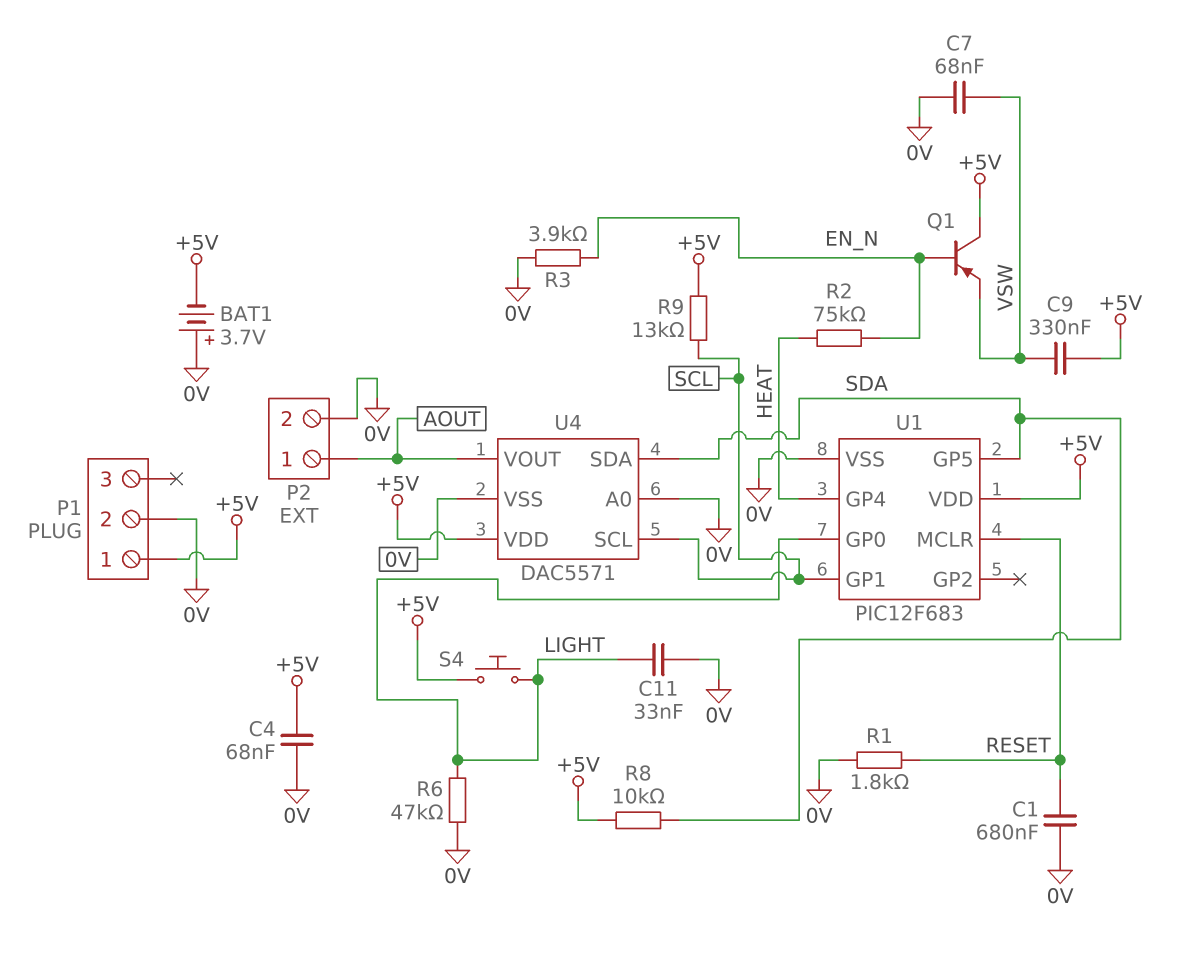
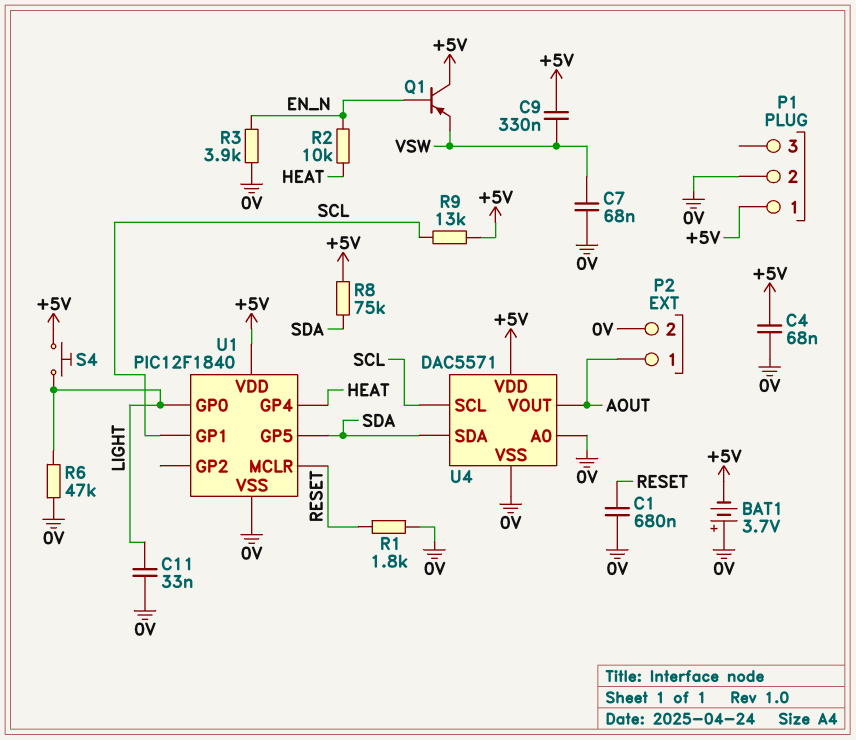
R2: 75k (EN_N, HEAT) -> 10k (EN_N, HEAT)
R8: 10k (+5V, SDA) -> 75k (+5V, SDA)
U1: PIC12F683 -> PIC12F1840

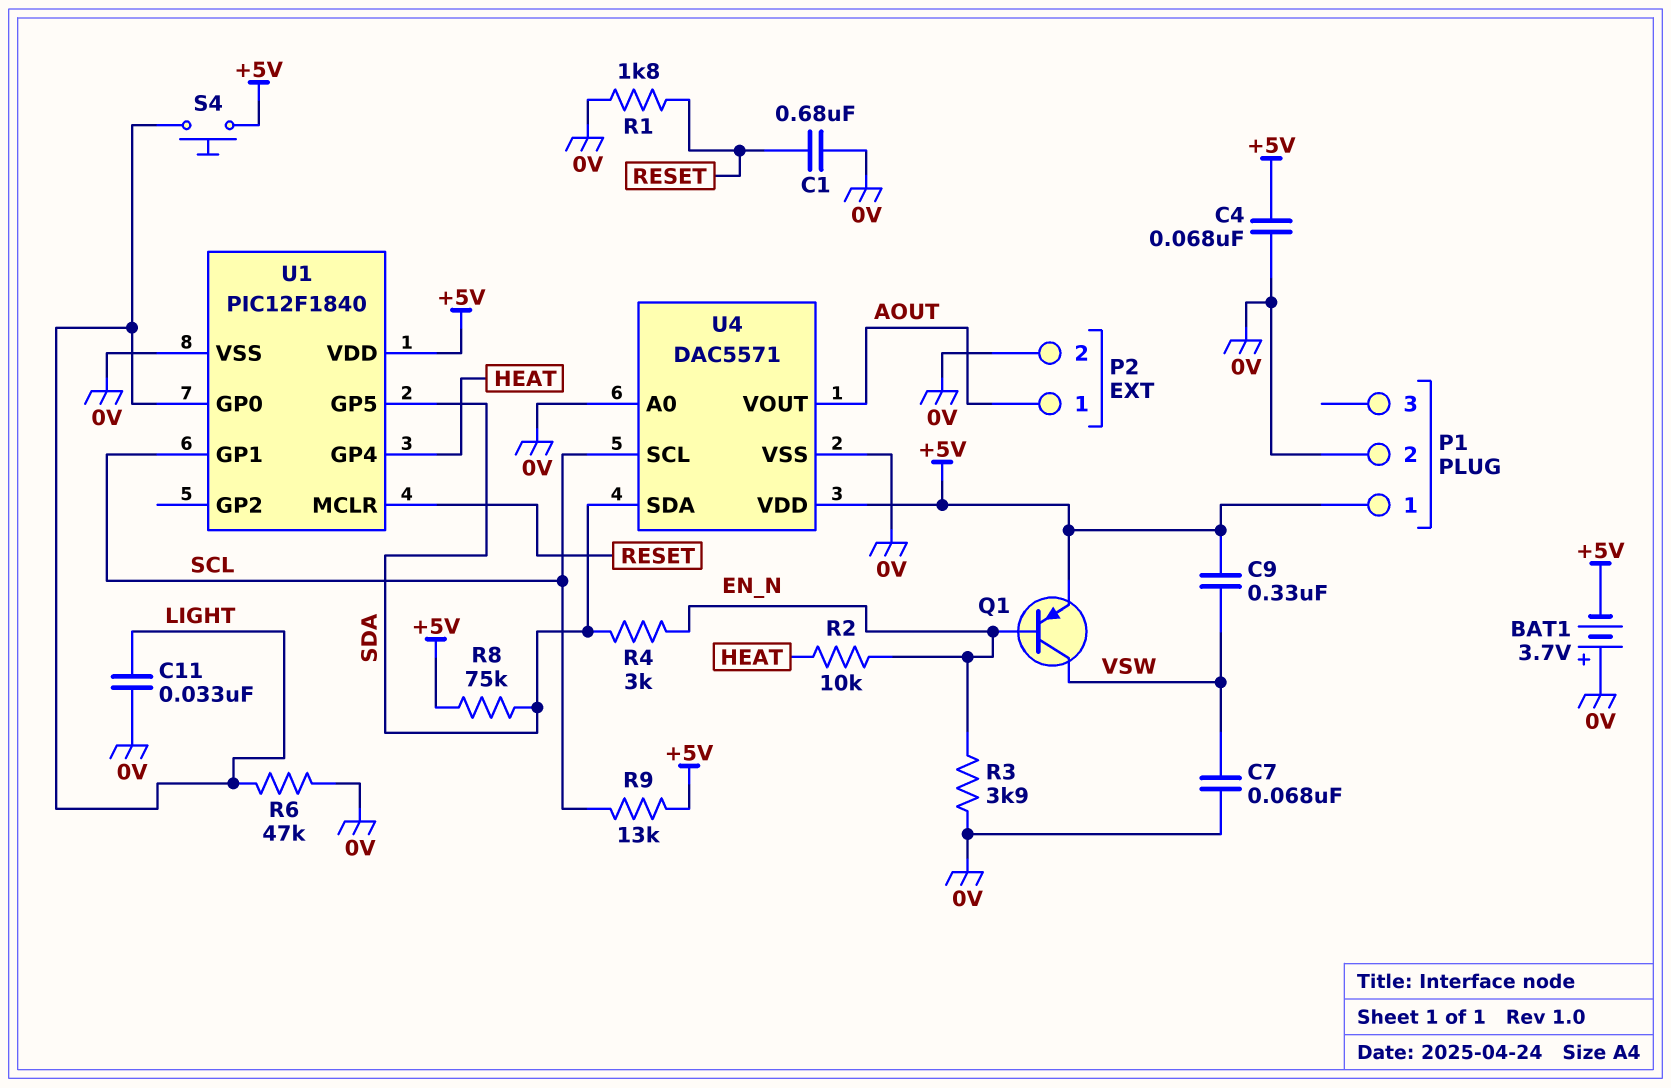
Q1: PNP (B EN_N, C +5V, E VSW) -> PNP (B EN_N, C VSW, E +5V)
R4: none -> 3k (EN_N, SDA)

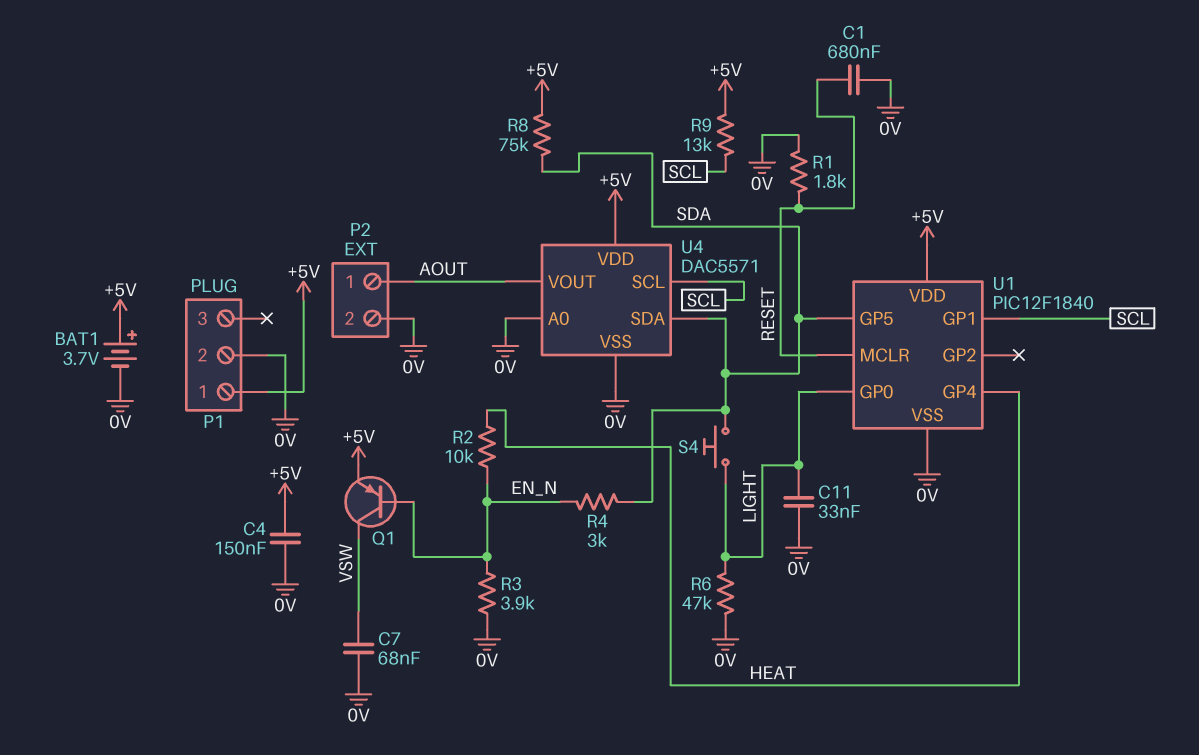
BAT1: 3.7V (plus 0V, minus +5V) -> 3.7V (plus +5V, minus 0V)
C4: 68nF (+5V, 0V) -> 150nF (+5V, 0V)
C9: 330nF (+5V, VSW) -> none
S4: button (+5V, LIGHT) -> button (LIGHT, SDA)

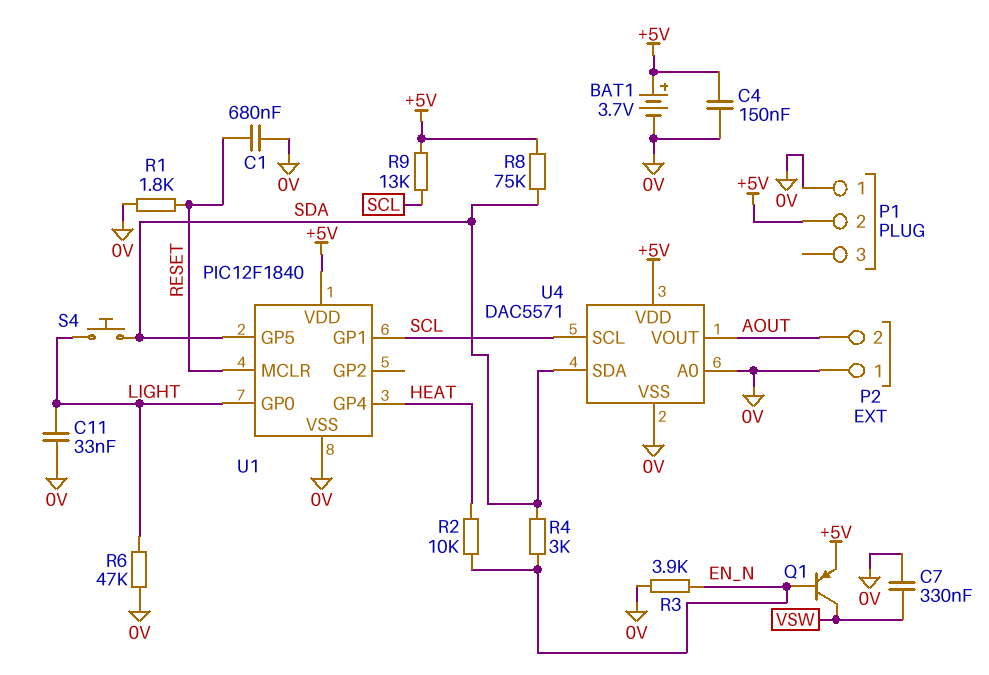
C7: 68nF (0V, VSW) -> 330nF (0V, VSW)
P1 pin 1: +5V -> 0V
P1 pin 2: 0V -> +5V
P2 pin 1: AOUT -> 0V
P2 pin 2: 0V -> AOUT

